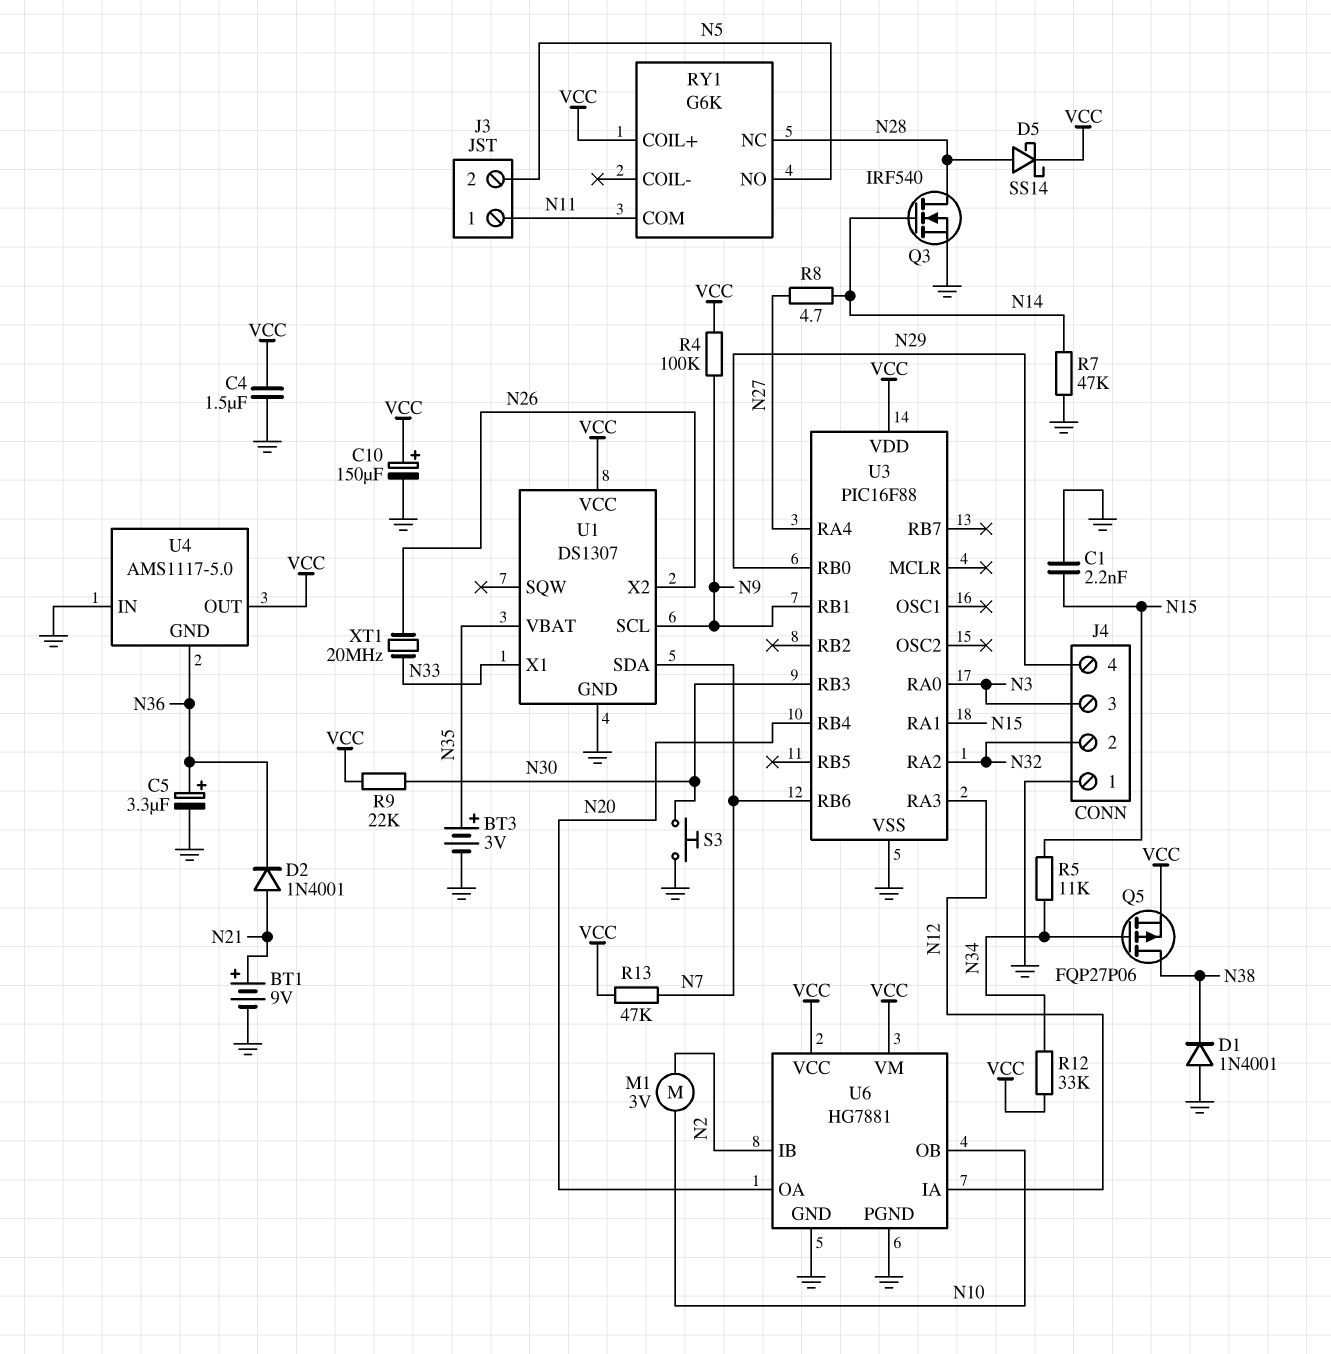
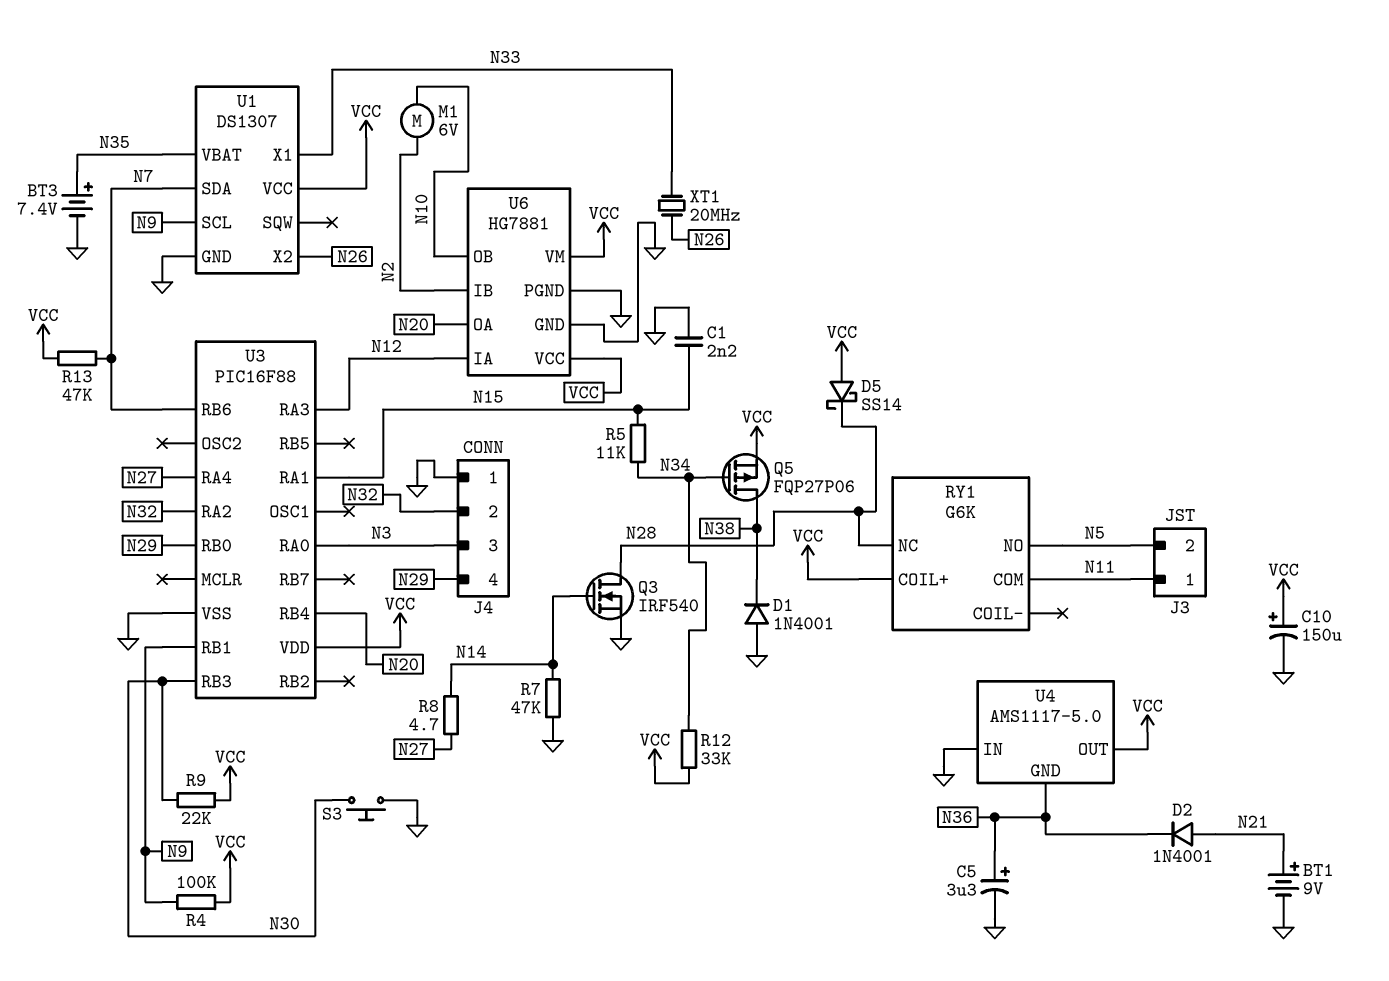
BT3: 3V (plus N35, minus GND) -> 7.4V (plus N35, minus GND)
C4: 1.5uF (GND, VCC) -> none
D5: schottky SS14 (A N28, K VCC) -> schottky SS14 (A VCC, K N28)
M1: motor 3V (N2, N10) -> motor 6V (N2, N10)

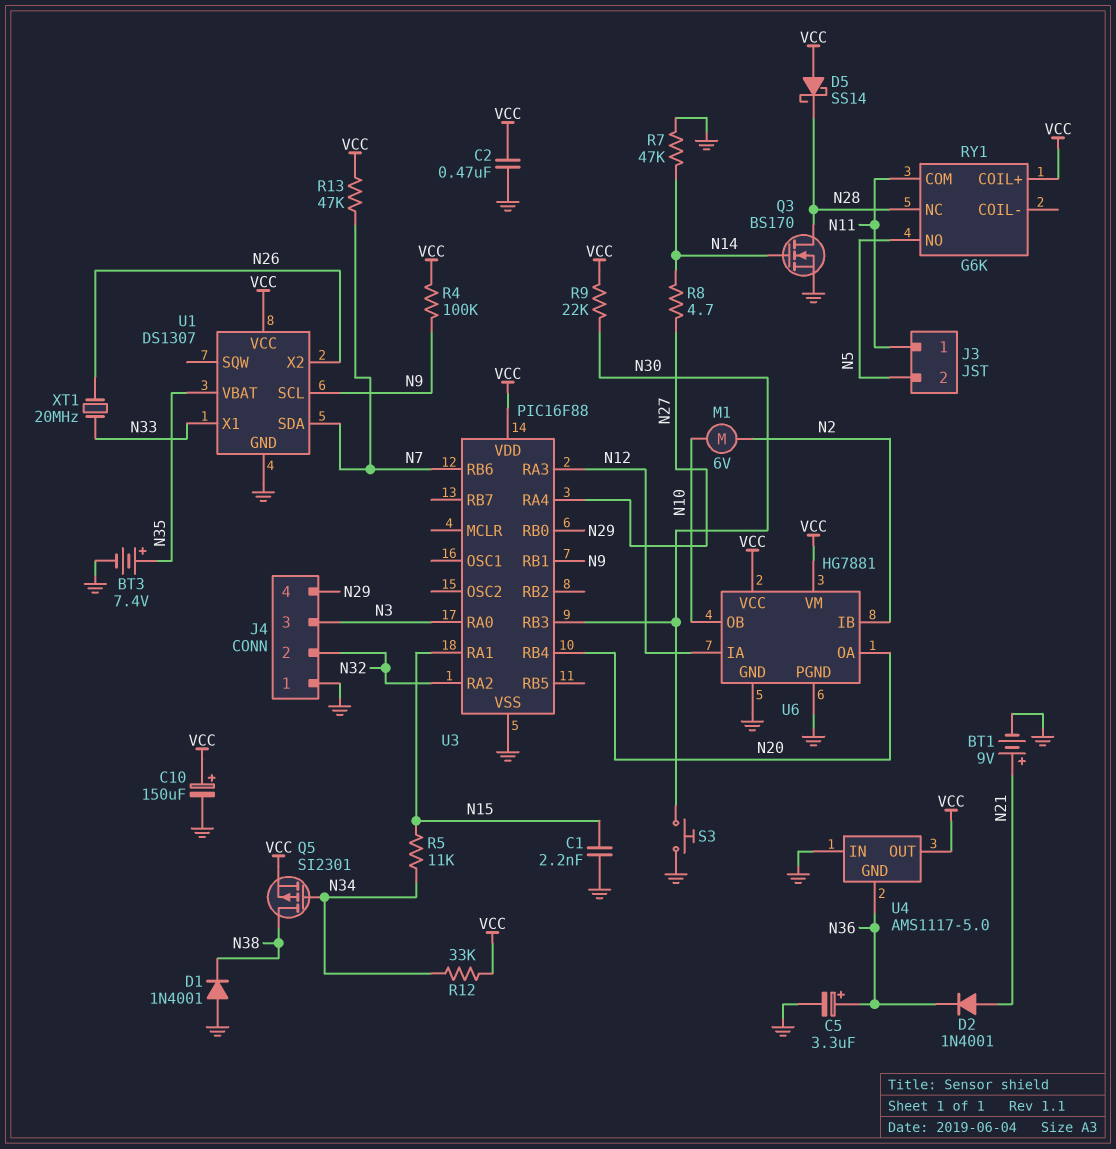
C2: none -> 470nF (GND, VCC)
Q3: NMOS IRF540 (G N14, D N28, S GND) -> NMOS BS170 (G N14, D N28, S GND)
Q5: PMOS FQP27P06 (G N34, D N38, S VCC) -> PMOS SI2301 (G N34, D N38, S VCC)

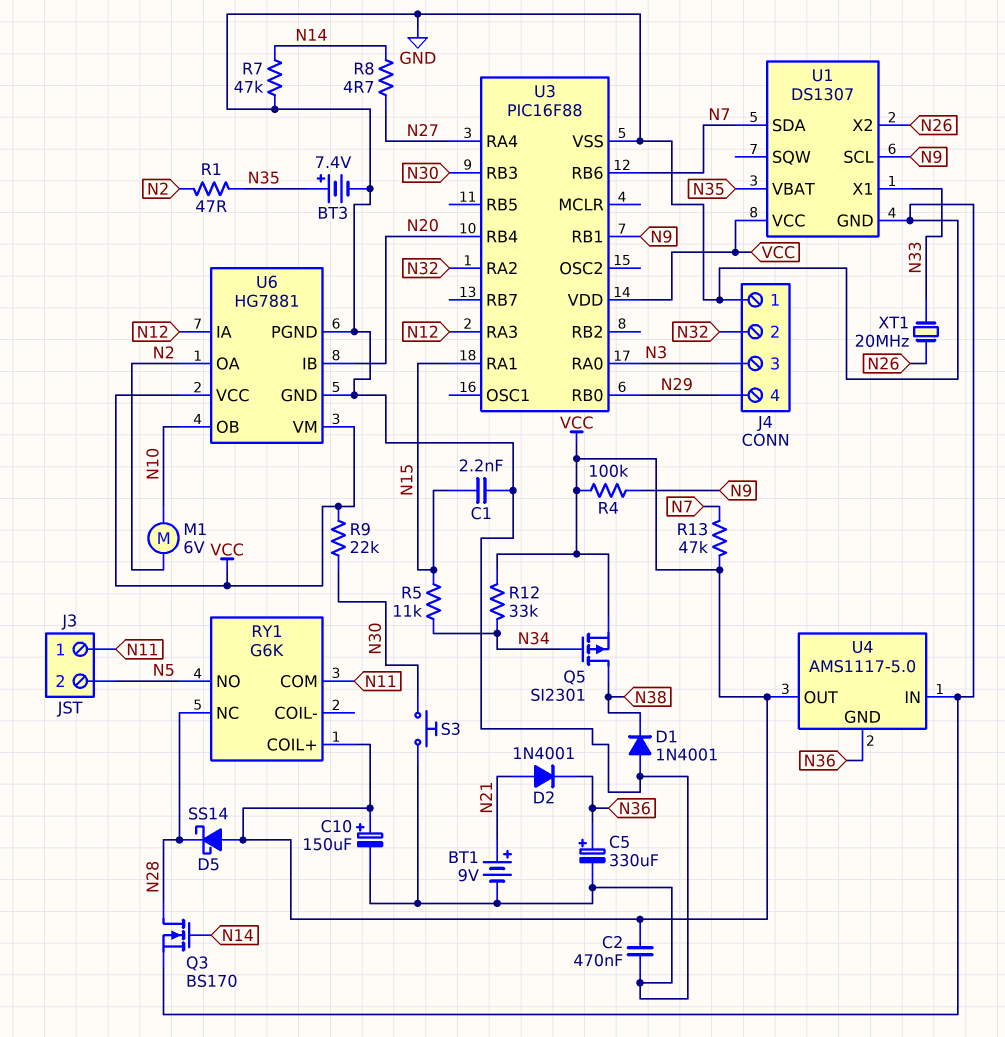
C5: 3.3uF (plus N36, minus GND) -> 330uF (plus N36, minus GND)
R1: none -> 47 (N2, N35)
U6 pin IB: N2 -> N20
U6 pin OA: N20 -> N2

